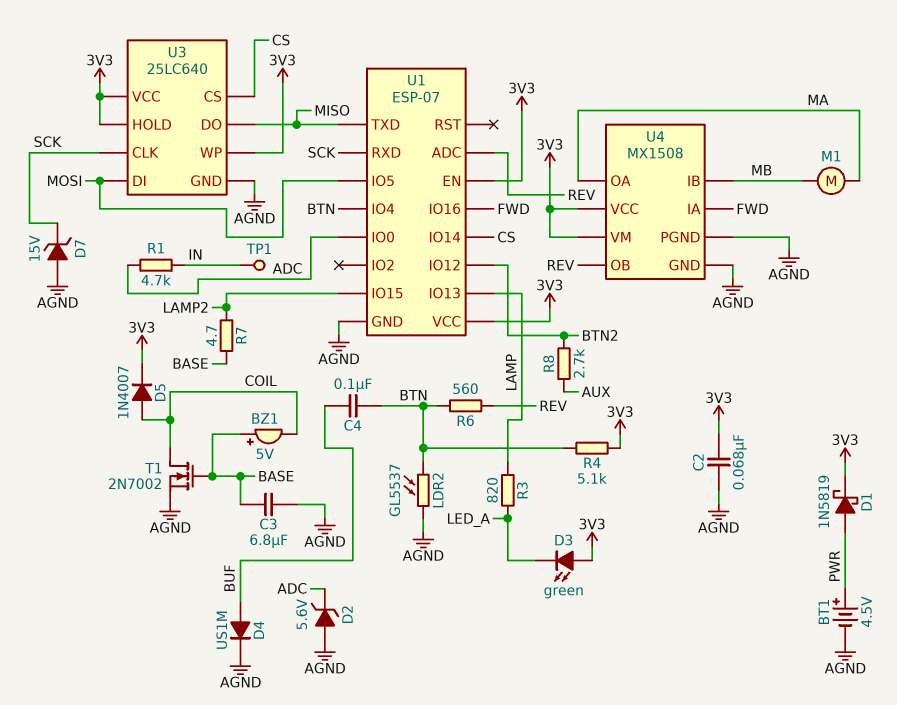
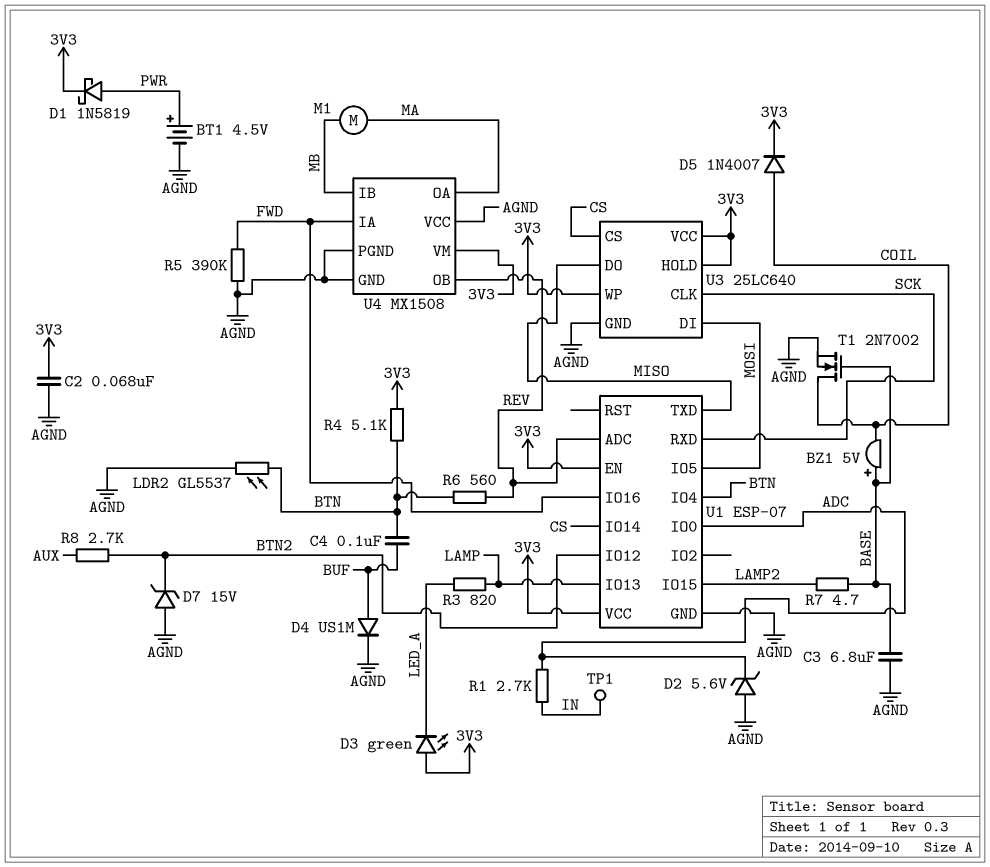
D7: zener 15V (A AGND, K SCK) -> zener 15V (A AGND, K BTN2)
R1: 4.7k (ADC, IN) -> 2.7k (ADC, IN)
R5: none -> 390k (AGND, FWD)
U4 pin VCC: 3V3 -> AGND

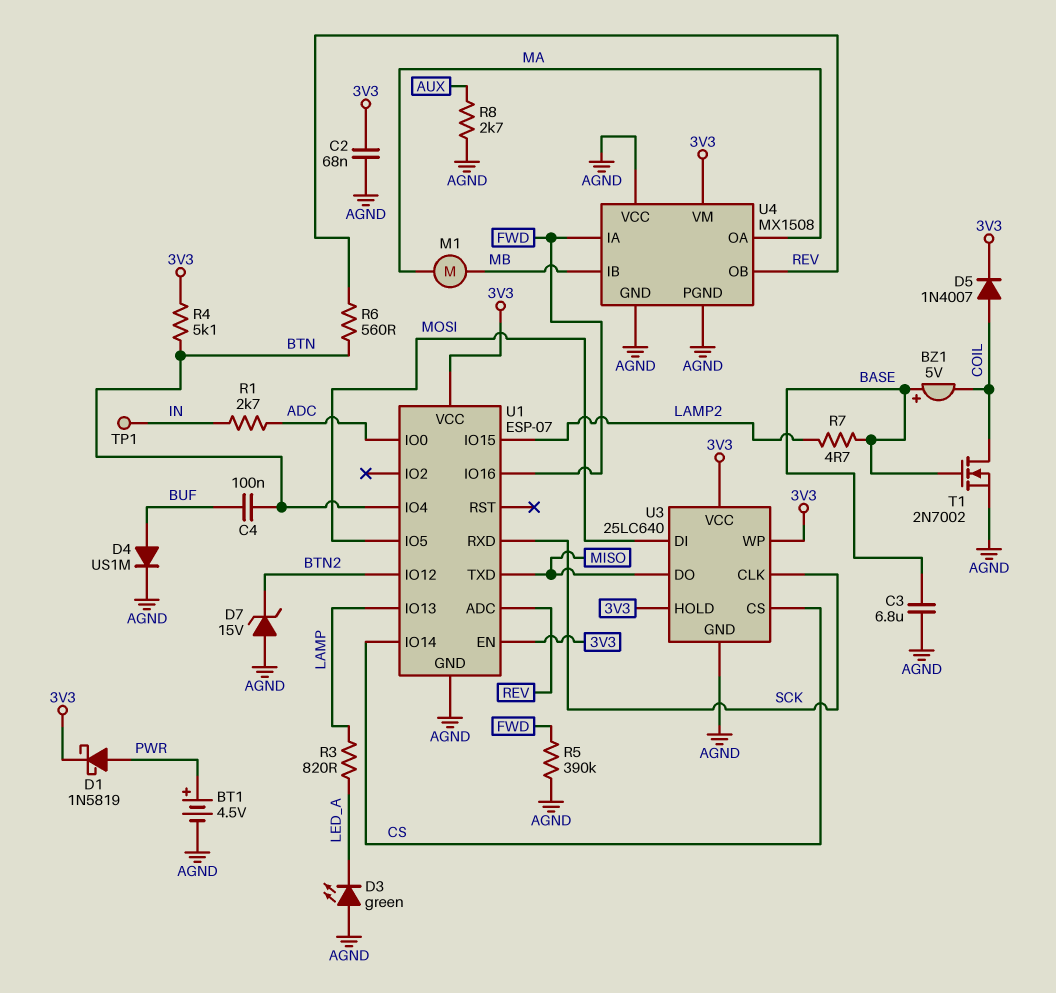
D2: zener 5.6V (A AGND, K ADC) -> none
D3: LED green (A 3V3, K LED_A) -> LED green (A AGND, K LED_A)
LDR2: GL5537 (AGND, BTN) -> none
R8: 2.7k (AUX, BTN2) -> 2.7k (AGND, AUX)

